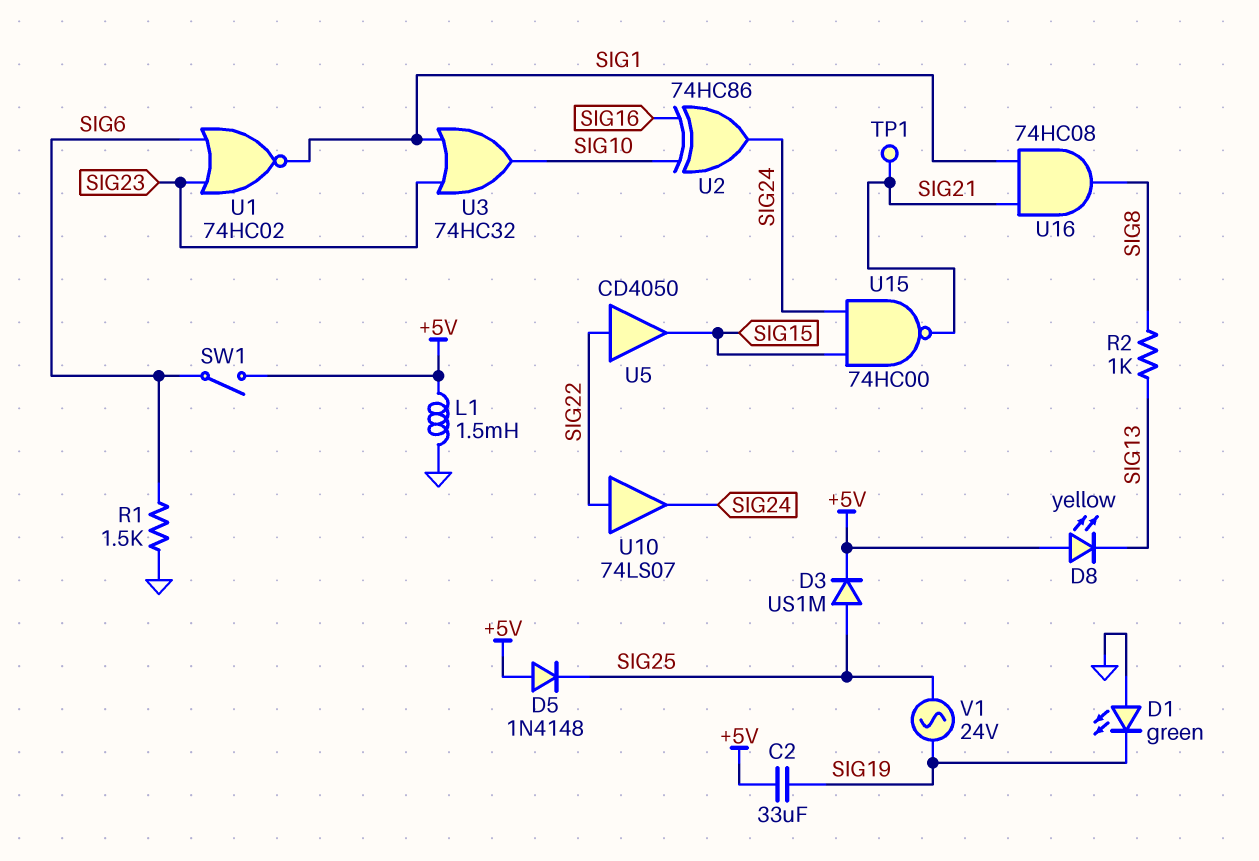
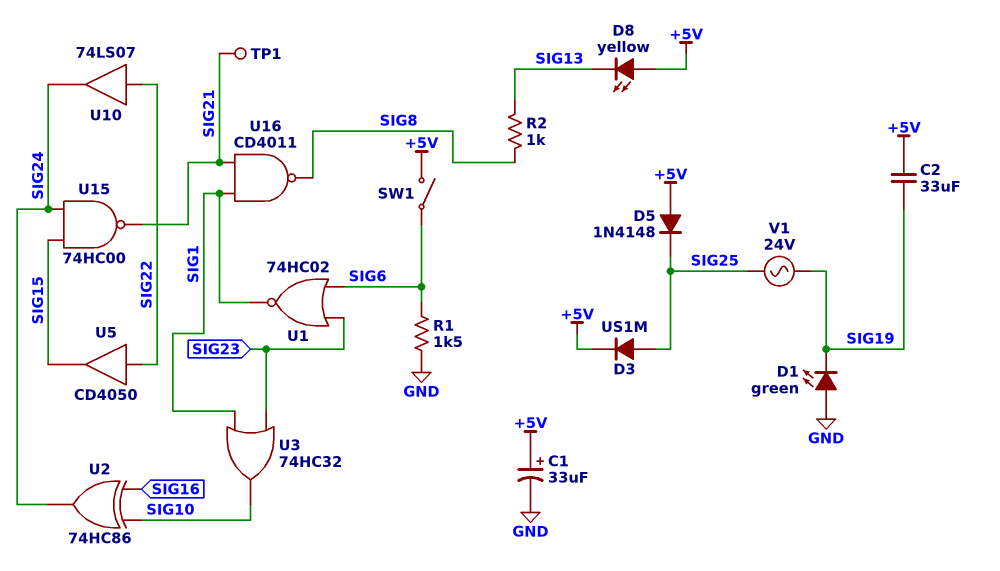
C1: none -> 33uF (plus +5V, minus GND)
L1: 1.5mH (+5V, GND) -> none
U16: AND 74HC08 (in SIG1, in SIG21, out SIG8) -> NAND CD4011 (in SIG1, in SIG21, out SIG8)

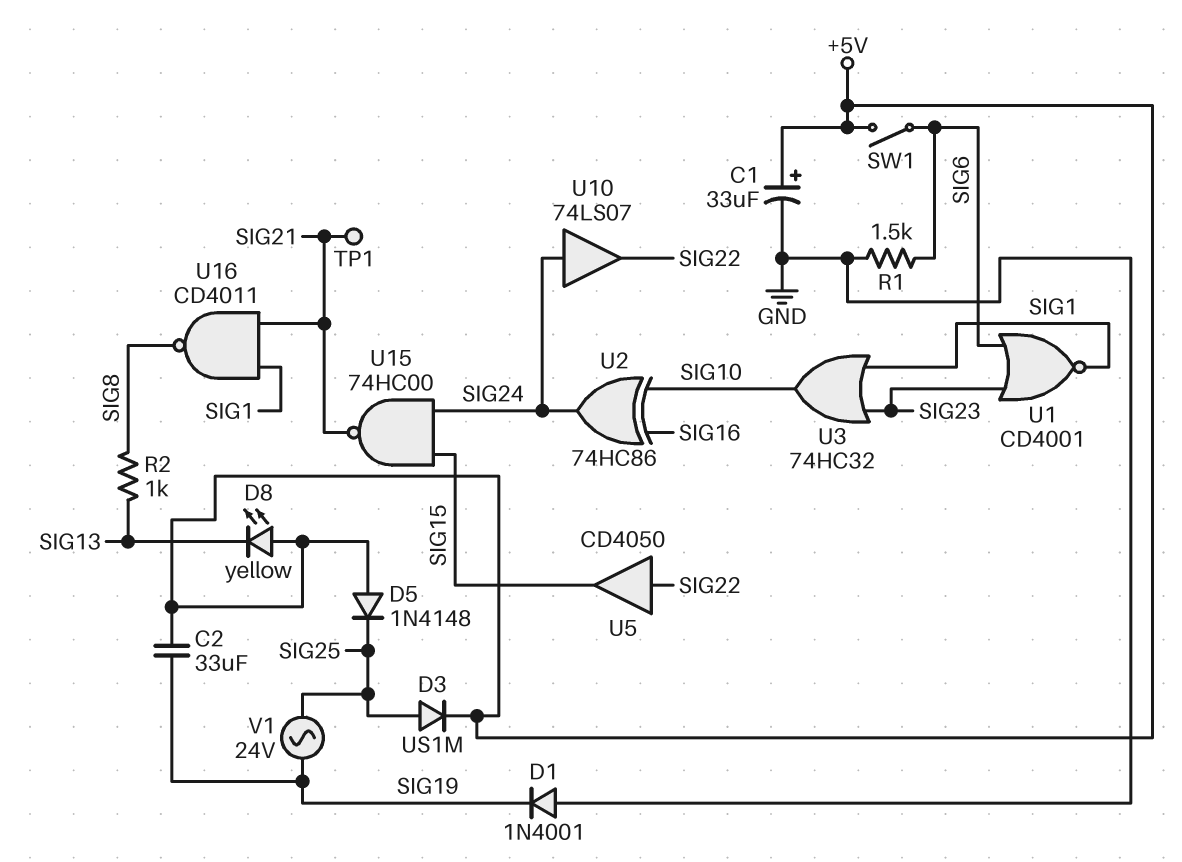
D1: LED green (A GND, K SIG19) -> diode 1N4001 (A GND, K SIG19)
U1: NOR 74HC02 (in SIG6, in SIG23, out SIG1) -> NOR CD4001 (in SIG6, in SIG23, out SIG1)
U10: buffer 74LS07 (in SIG22, out SIG24) -> buffer 74LS07 (in SIG24, out SIG22)

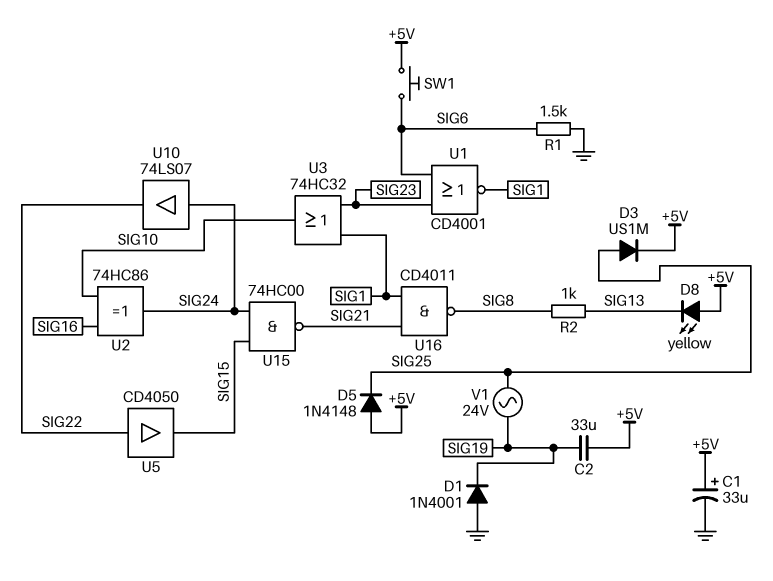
SW1: switch (+5V, SIG6) -> button (+5V, SIG6)
TP1: test point (SIG21) -> none

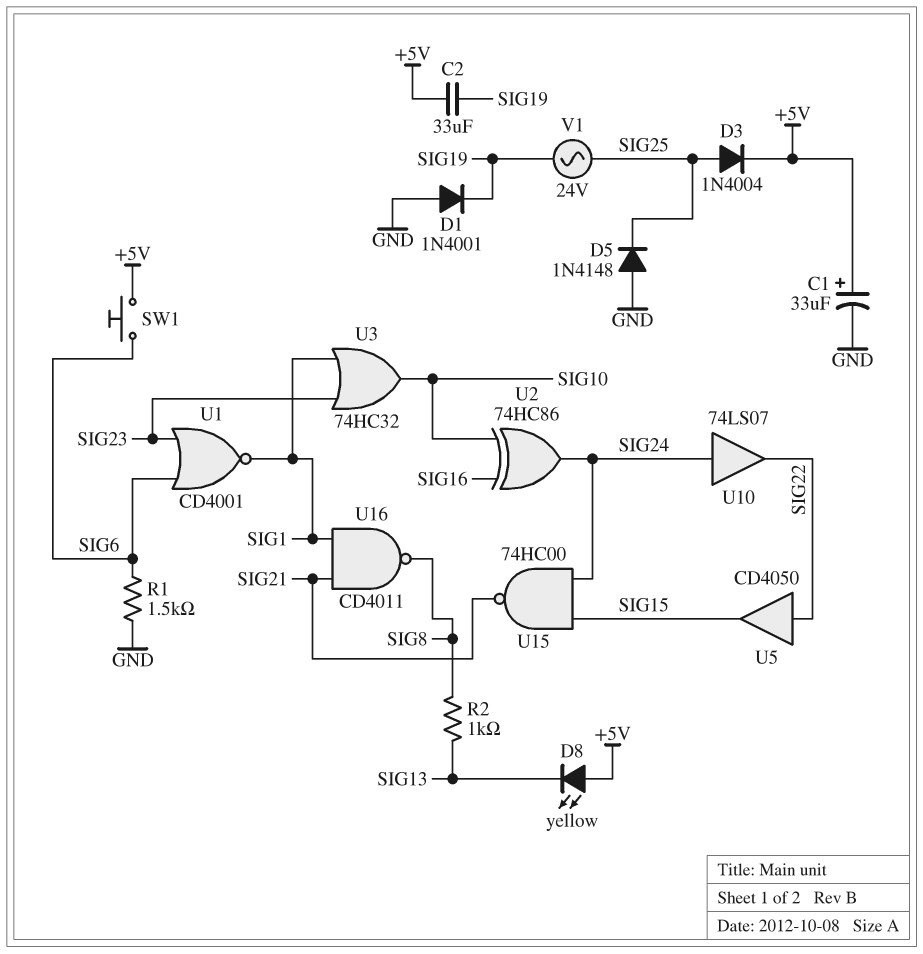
D3: diode US1M (A SIG25, K +5V) -> diode 1N4004 (A SIG25, K +5V)
D5: diode 1N4148 (A +5V, K SIG25) -> diode 1N4148 (A GND, K SIG25)

